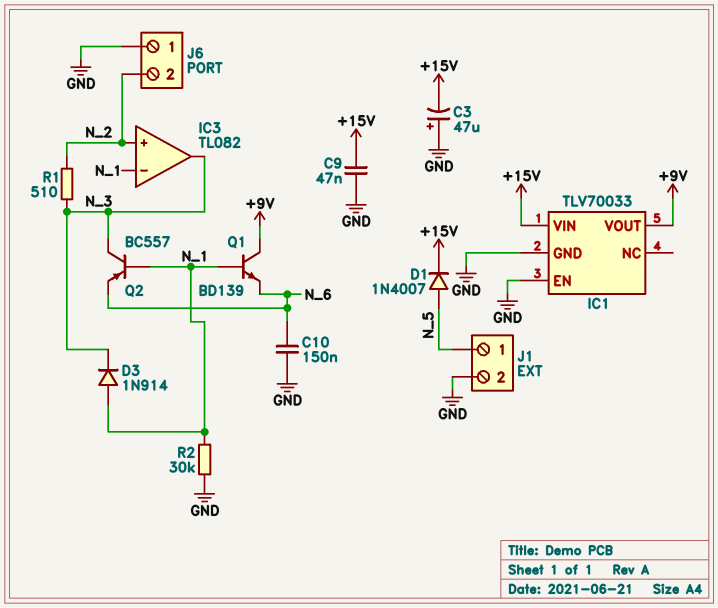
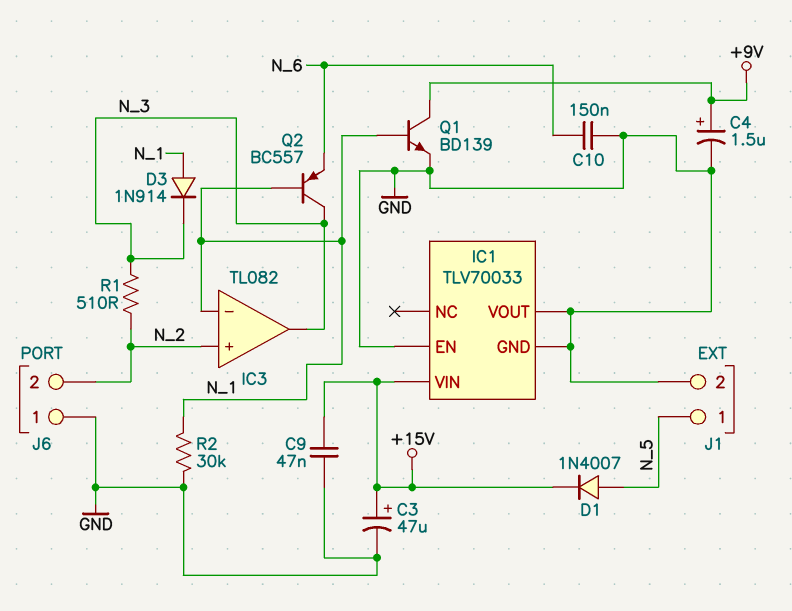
C3: 47uF (plus GND, minus +15V) -> 47uF (plus +15V, minus GND)
C4: none -> 1.5uF (plus +9V, minus GND)
IC1 pin VOUT: +9V -> GND
Q1: NPN BD139 (B N_1, C +9V, E N_6) -> NPN BD139 (B N_1, C +9V, E GND)

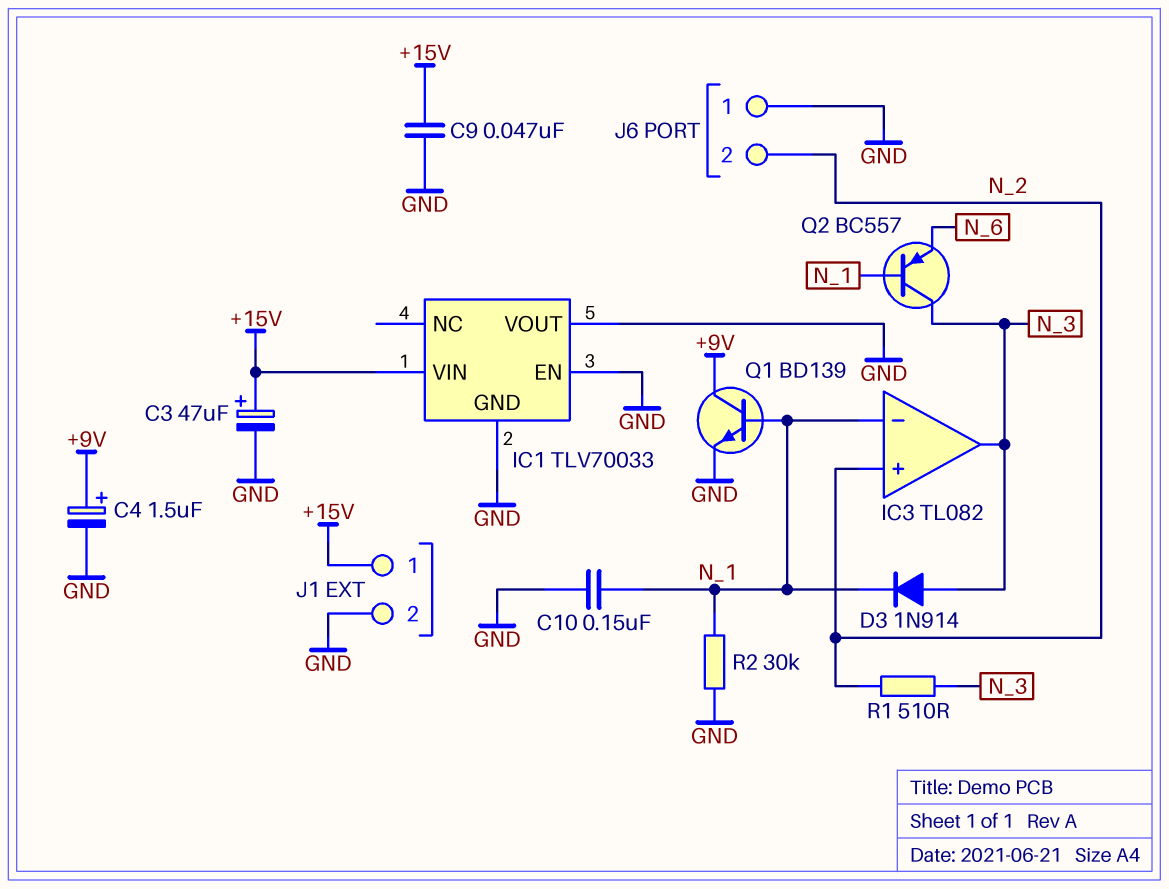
C10: 150nF (GND, N_6) -> 150nF (GND, N_1)
D1: diode 1N4007 (A N_5, K +15V) -> none
D3: diode 1N914 (A N_1, K N_3) -> diode 1N914 (A N_3, K N_1)
J1 pin 1: N_5 -> +15V

